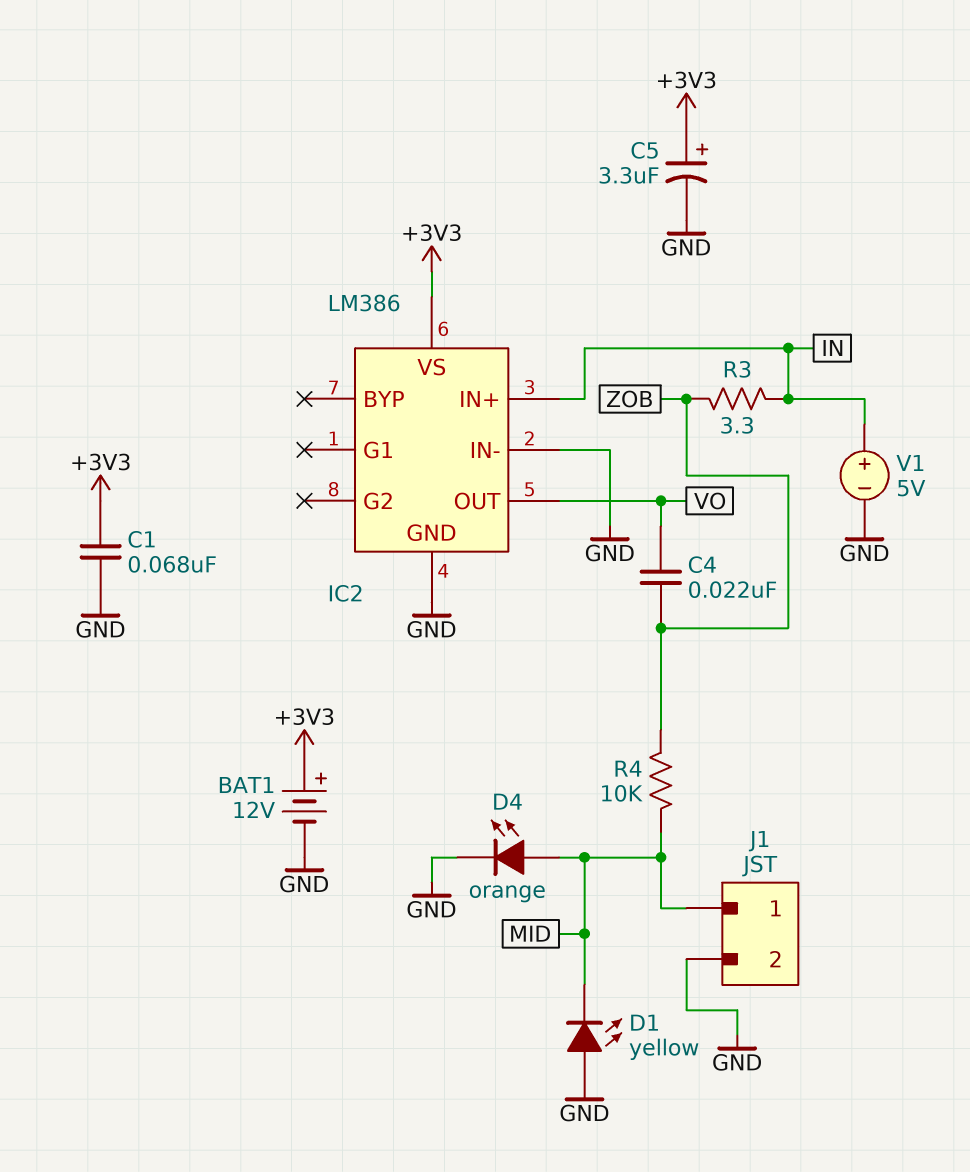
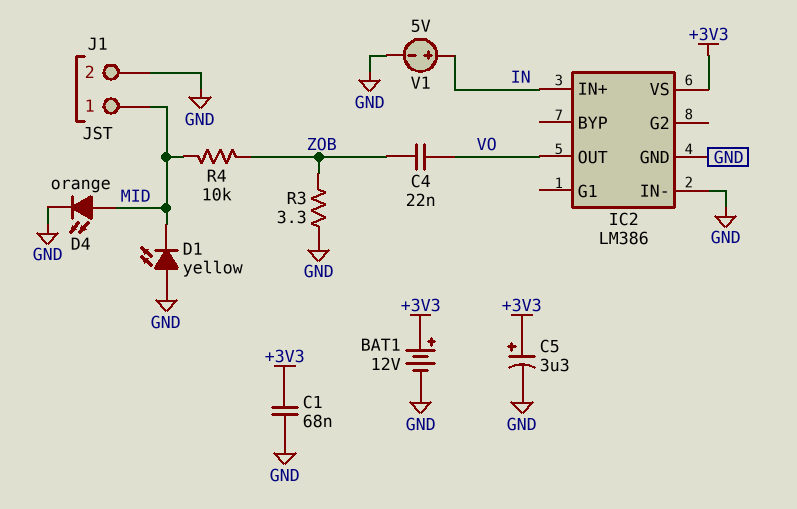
R3: 3.3 (IN, ZOB) -> 3.3 (GND, ZOB)

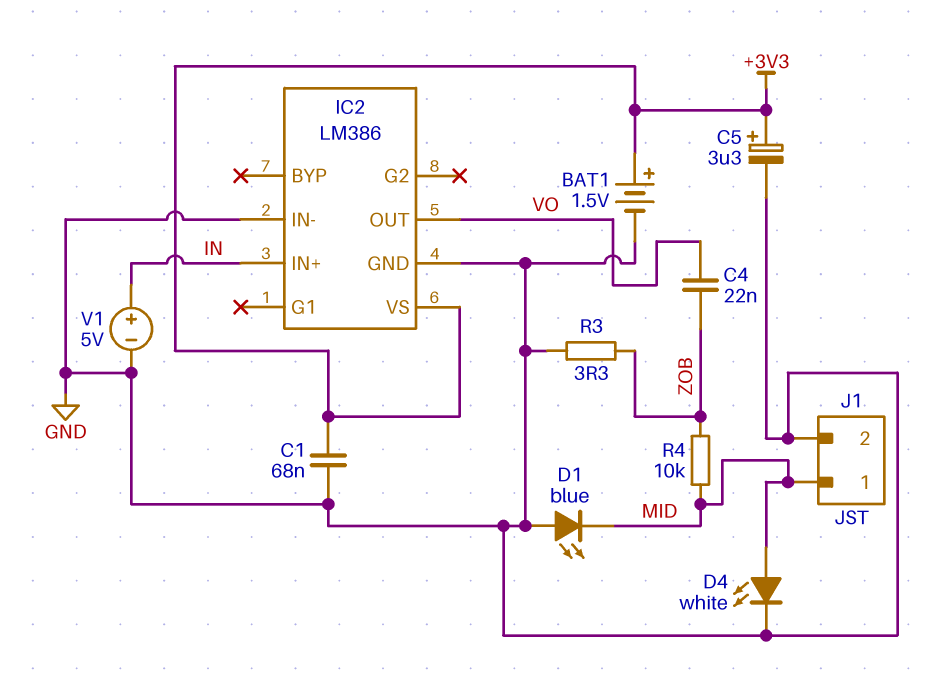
BAT1: 12V (plus +3V3, minus GND) -> 1.5V (plus +3V3, minus GND)
D1: LED yellow (A GND, K MID) -> LED blue (A GND, K MID)
D4: LED orange (A MID, K GND) -> LED white (A MID, K GND)

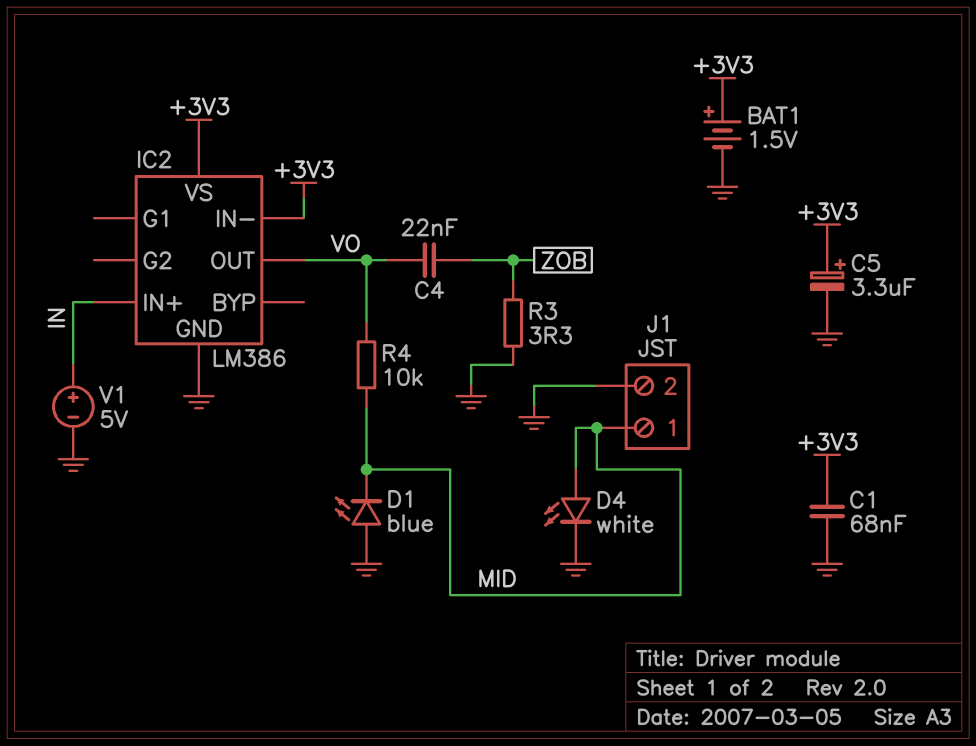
IC2 pin IN-: GND -> +3V3
R4: 10k (MID, ZOB) -> 10k (MID, VO)

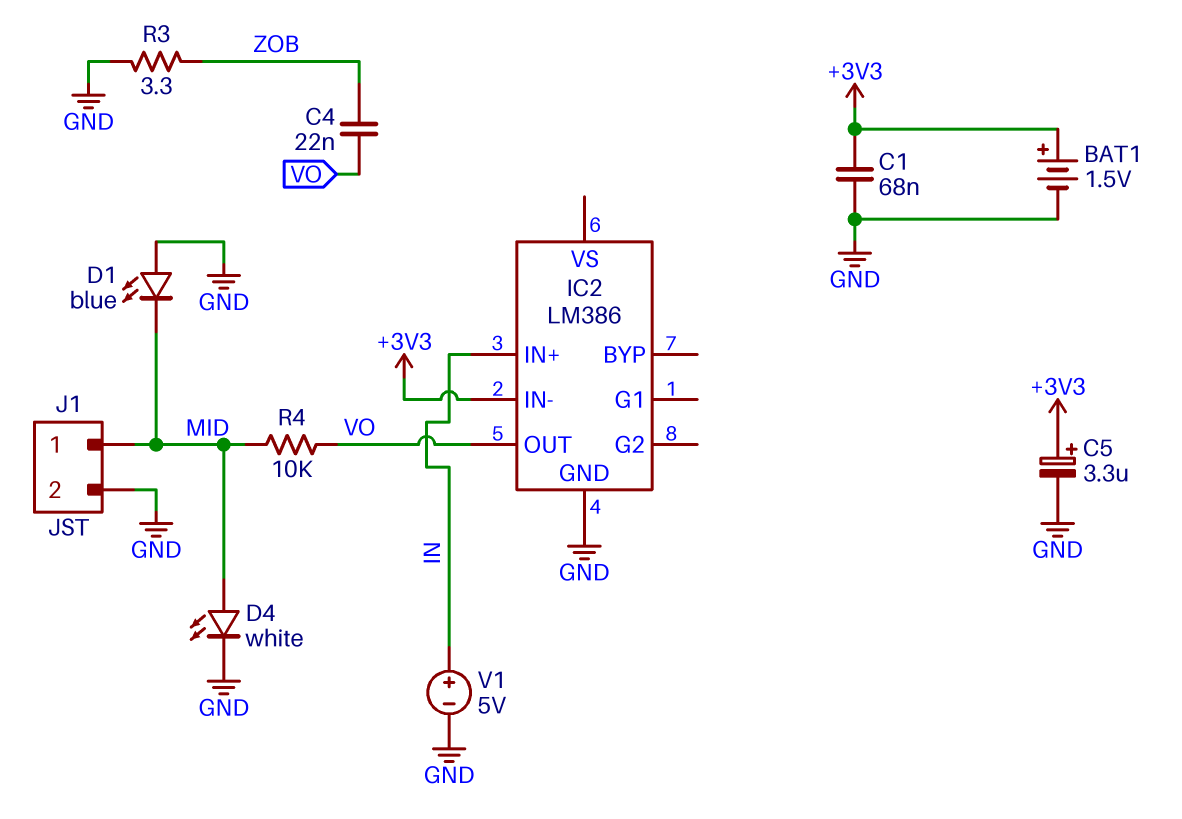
IC2 pin VS: +3V3 -> none

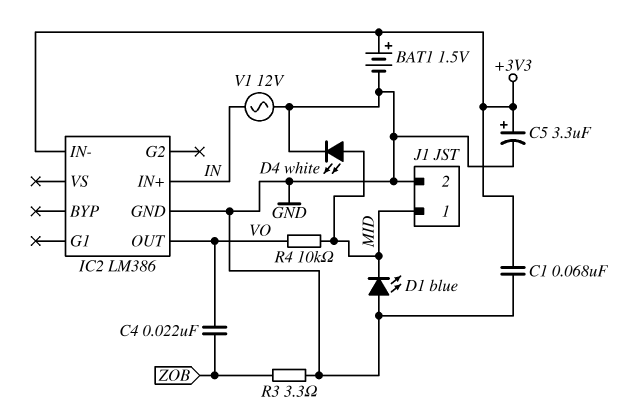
V1: 5V (plus IN, minus GND) -> AC 12V (GND, IN)

